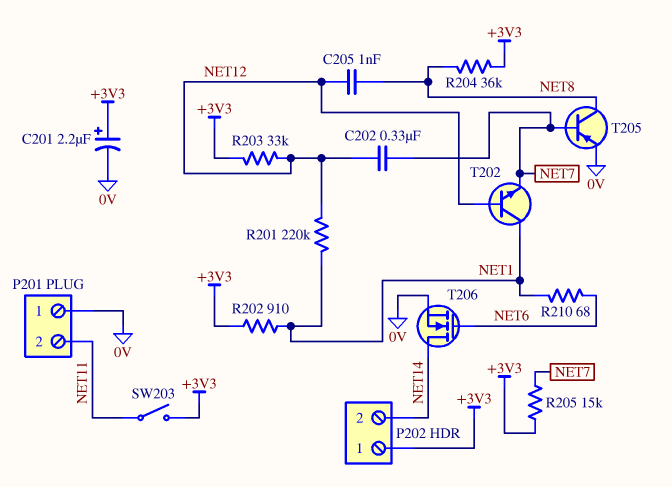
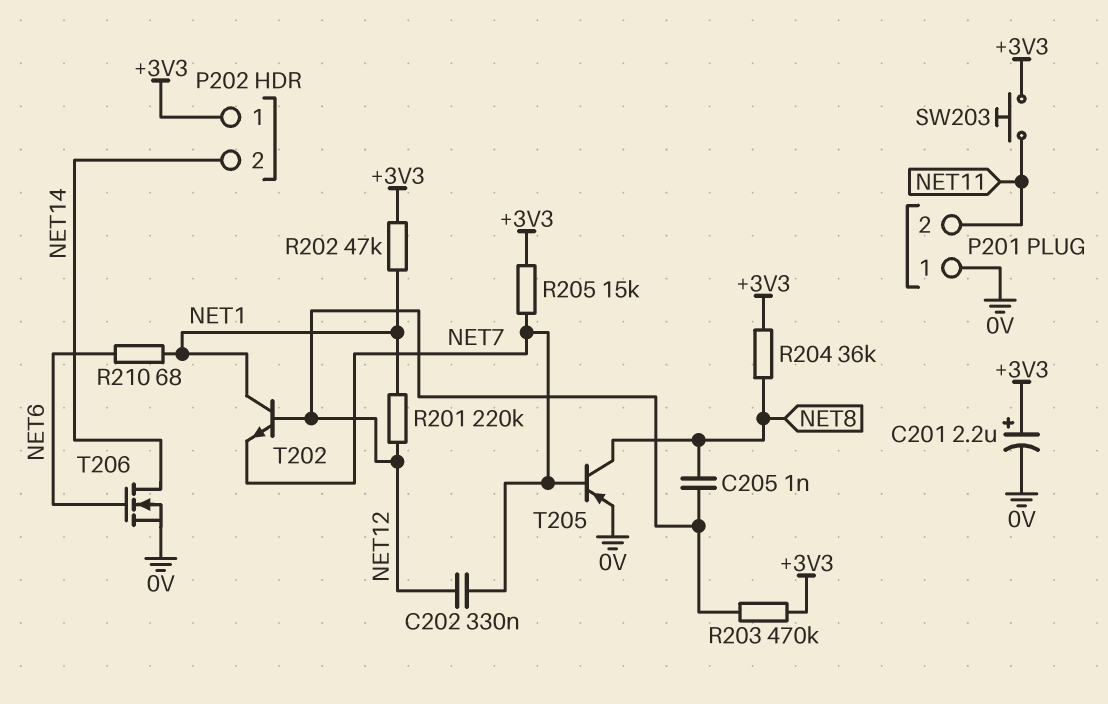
R202: 910 (+3V3, NET1) -> 47k (+3V3, NET1)
R203: 33k (+3V3, NET12) -> 470k (+3V3, NET12)
SW203: switch (+3V3, NET11) -> button (+3V3, NET11)

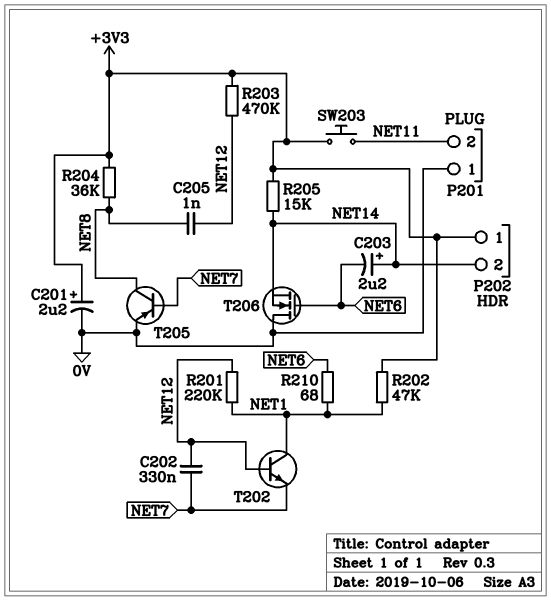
C203: none -> 2.2uF (plus NET14, minus NET6)
R205: 15k (+3V3, NET7) -> 15k (+3V3, NET14)
T206: NMOS (G NET6, D NET14, S 0V) -> NMOS (G NET6, D 0V, S NET14)

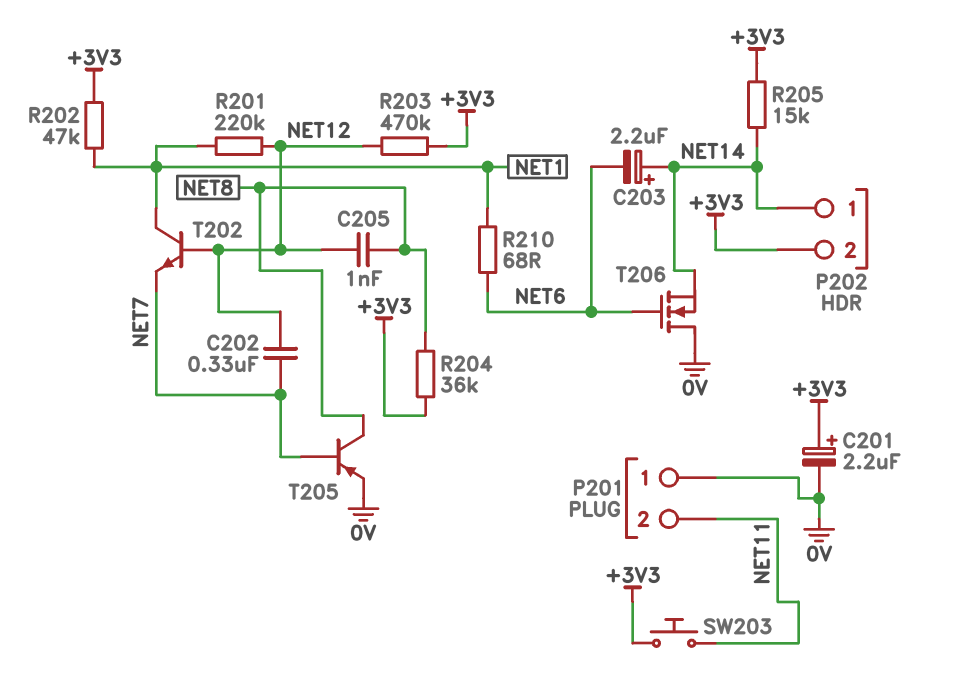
P202 pin 1: +3V3 -> NET14
P202 pin 2: NET14 -> +3V3

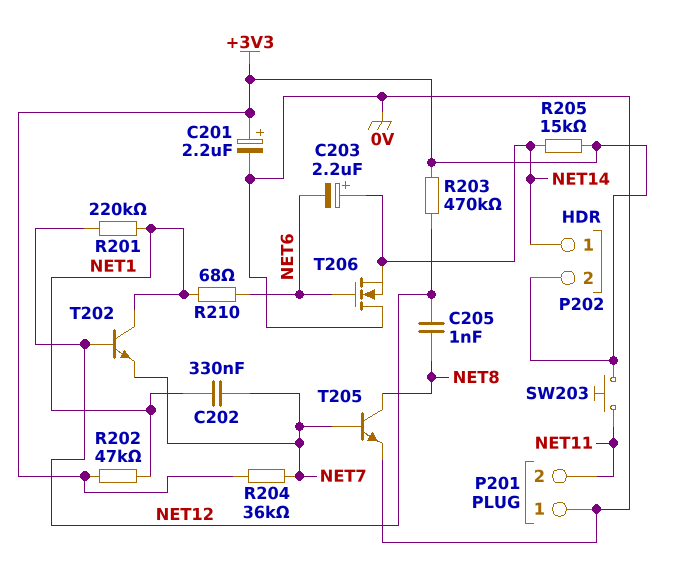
C202: 330nF (NET7, NET12) -> 330nF (NET1, NET7)
R204: 36k (+3V3, NET8) -> 36k (+3V3, NET7)
T205: PNP (B NET7, C NET8, E 0V) -> NPN (B NET7, C NET8, E 0V)

